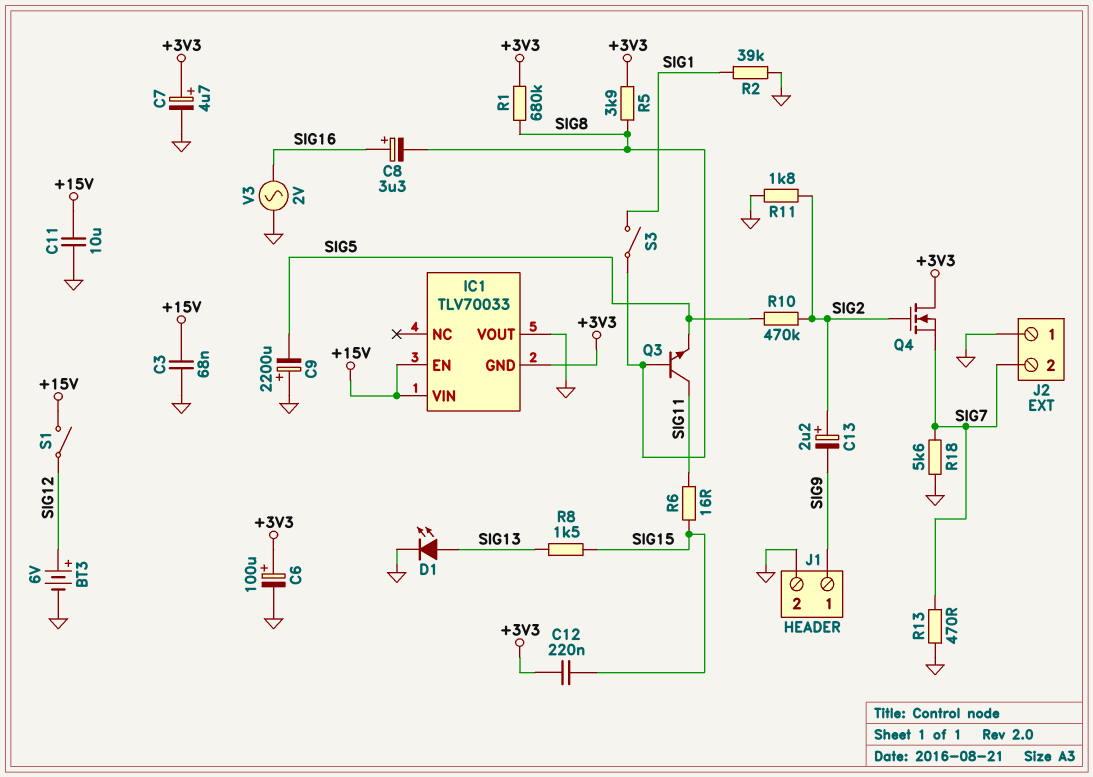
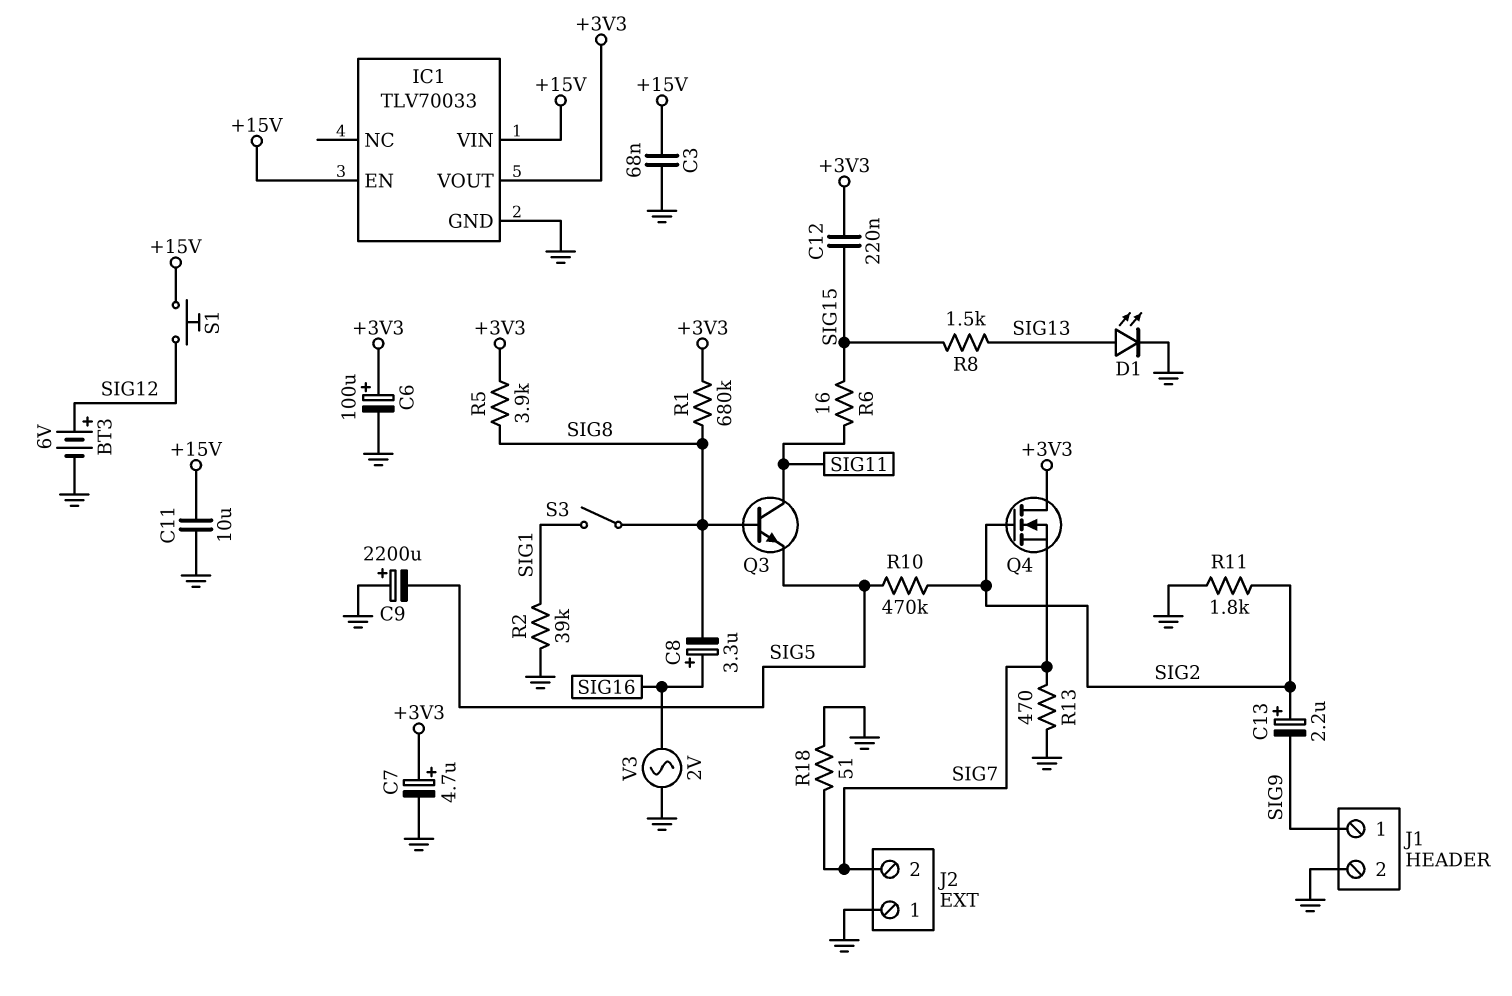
IC1 pin GND: +3V3 -> GND
IC1 pin VOUT: GND -> +3V3
R18: 5.6k (GND, SIG7) -> 51 (GND, SIG7)
S1: switch (+15V, SIG12) -> button (+15V, SIG12)

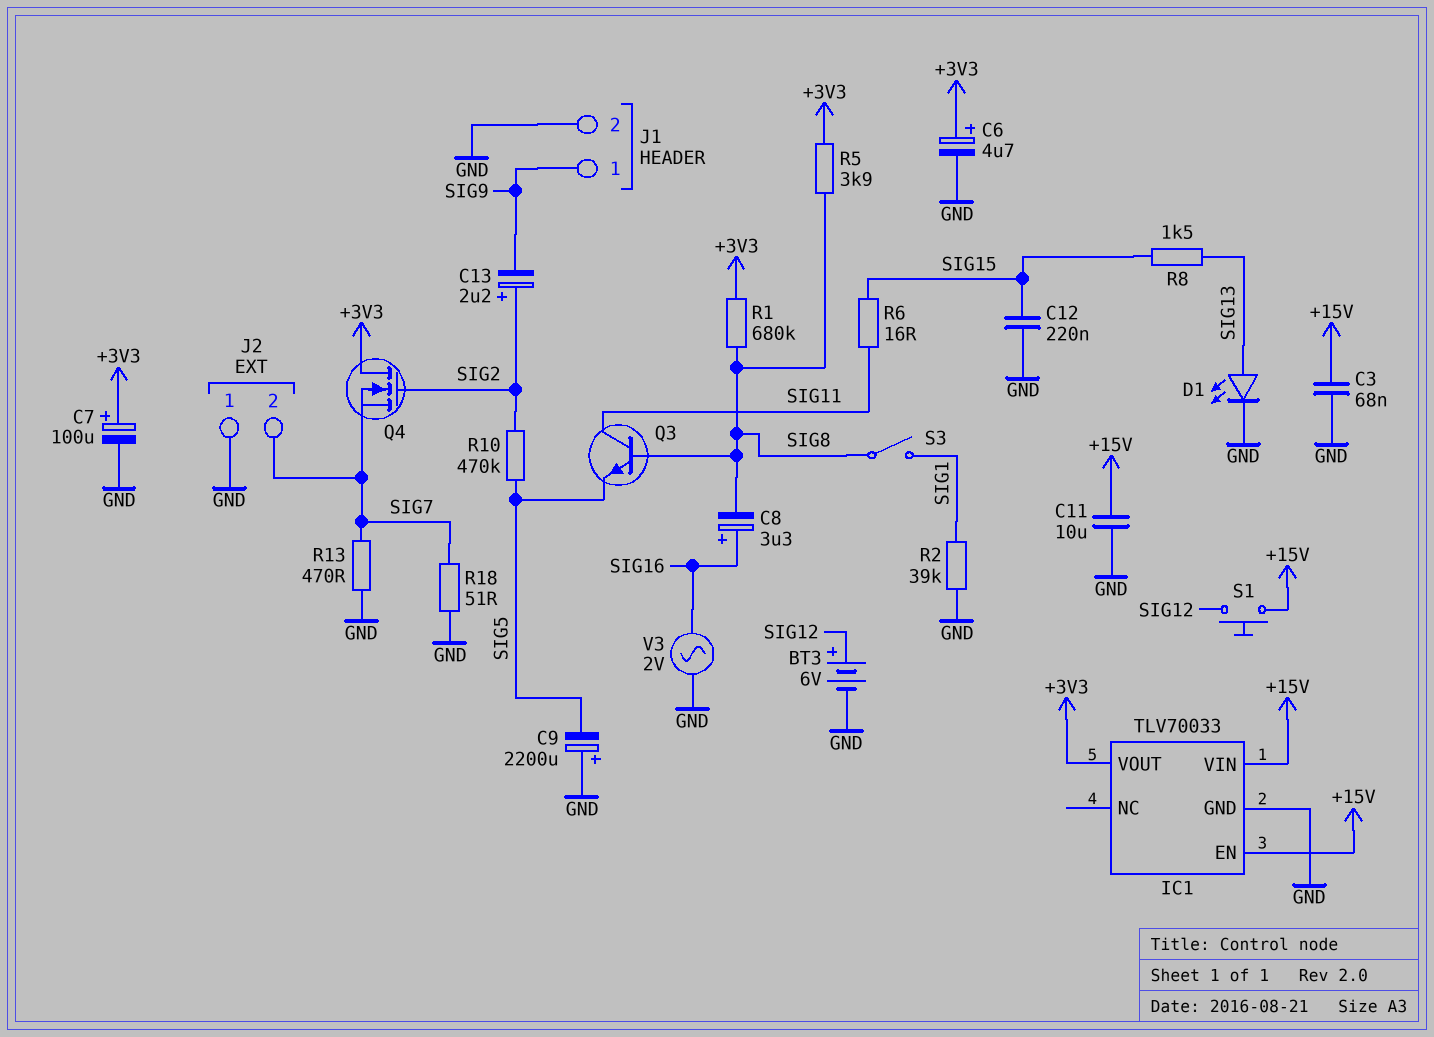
C6: 100uF (plus +3V3, minus GND) -> 4.7uF (plus +3V3, minus GND)
C7: 4.7uF (plus +3V3, minus GND) -> 100uF (plus +3V3, minus GND)
C12: 220nF (+3V3, SIG15) -> 220nF (GND, SIG15)
R11: 1.8k (GND, SIG2) -> none

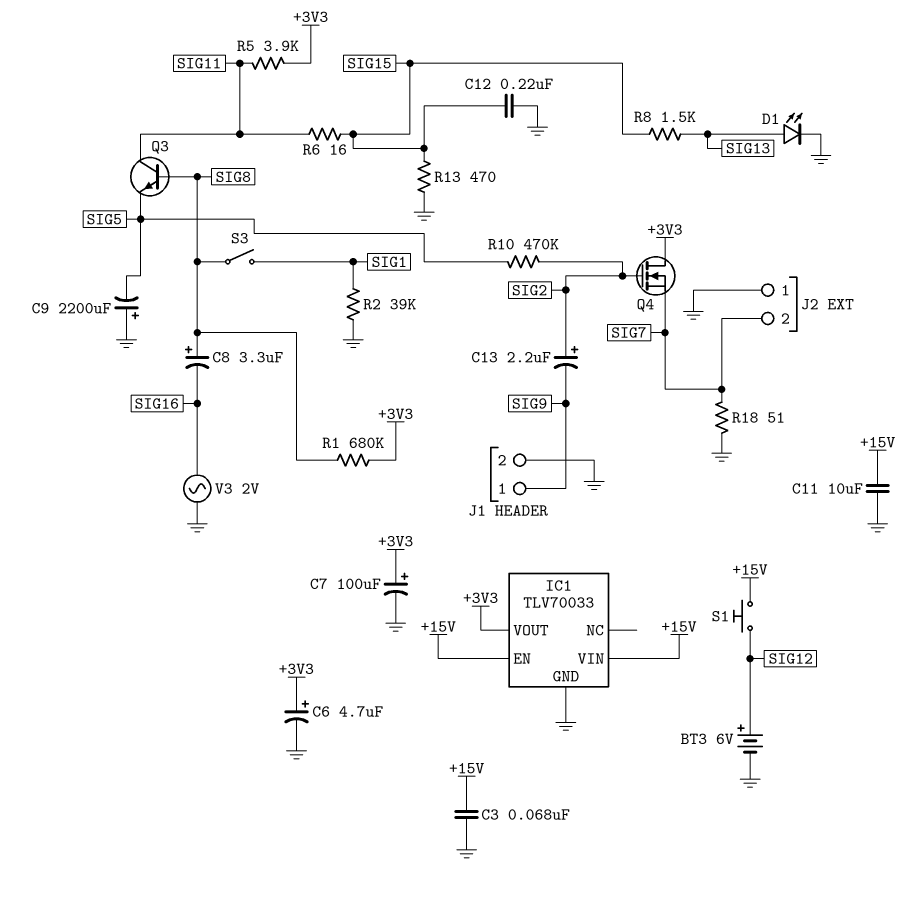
C8: 3.3uF (plus SIG16, minus SIG8) -> 3.3uF (plus SIG8, minus SIG16)
R5: 3.9k (+3V3, SIG8) -> 3.9k (+3V3, SIG11)
R13: 470 (GND, SIG7) -> 470 (GND, SIG15)

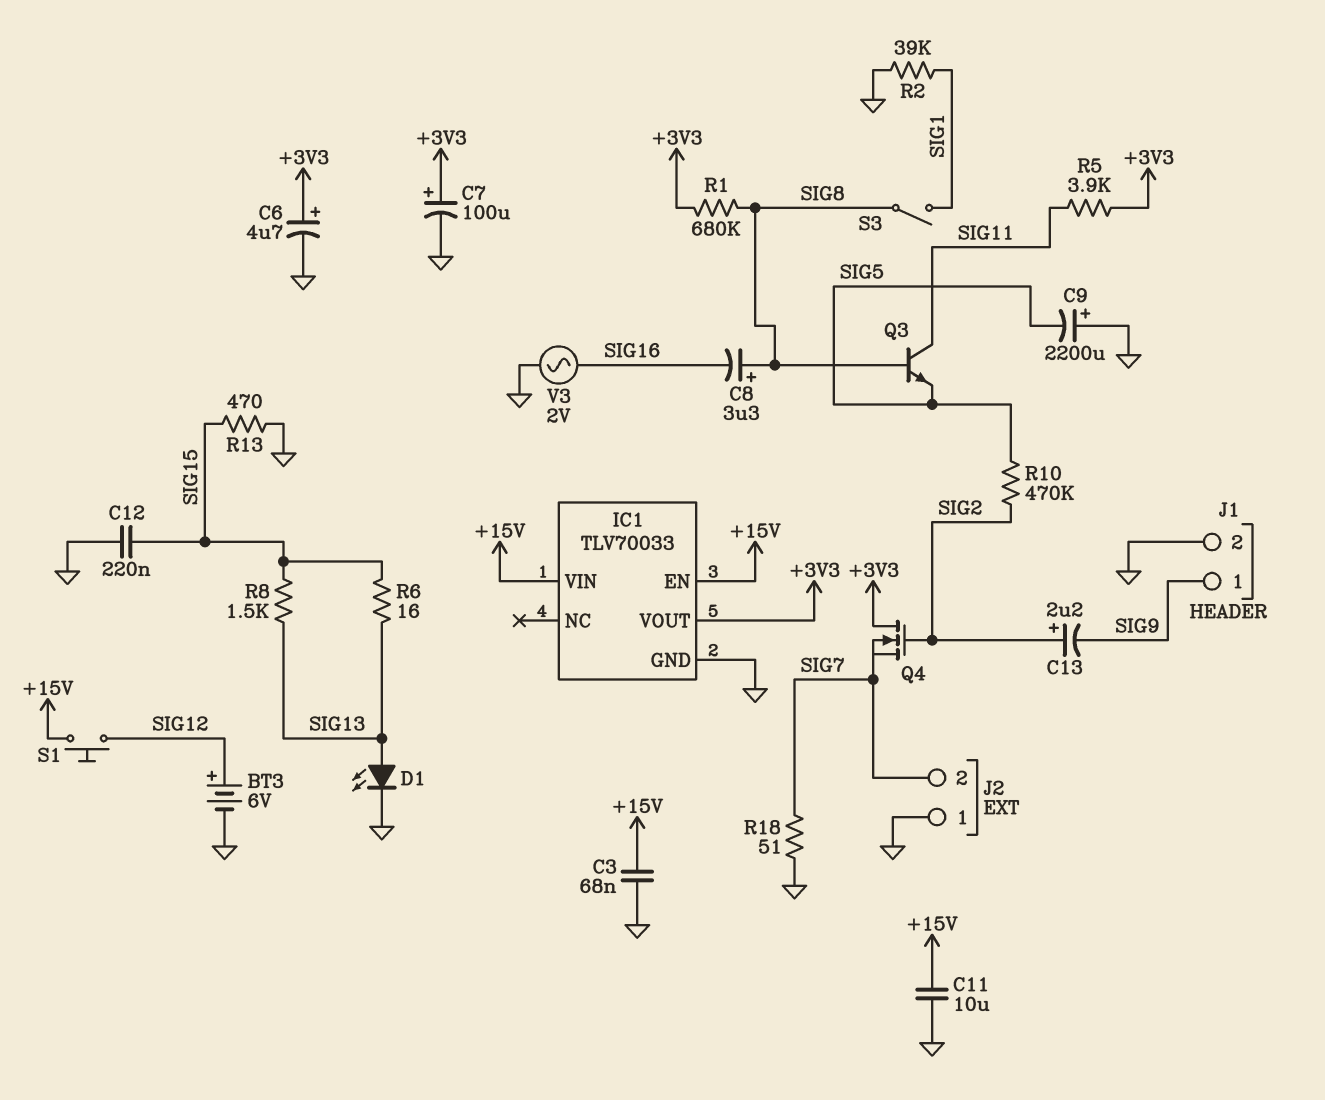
R6: 16 (SIG11, SIG15) -> 16 (SIG13, SIG15)

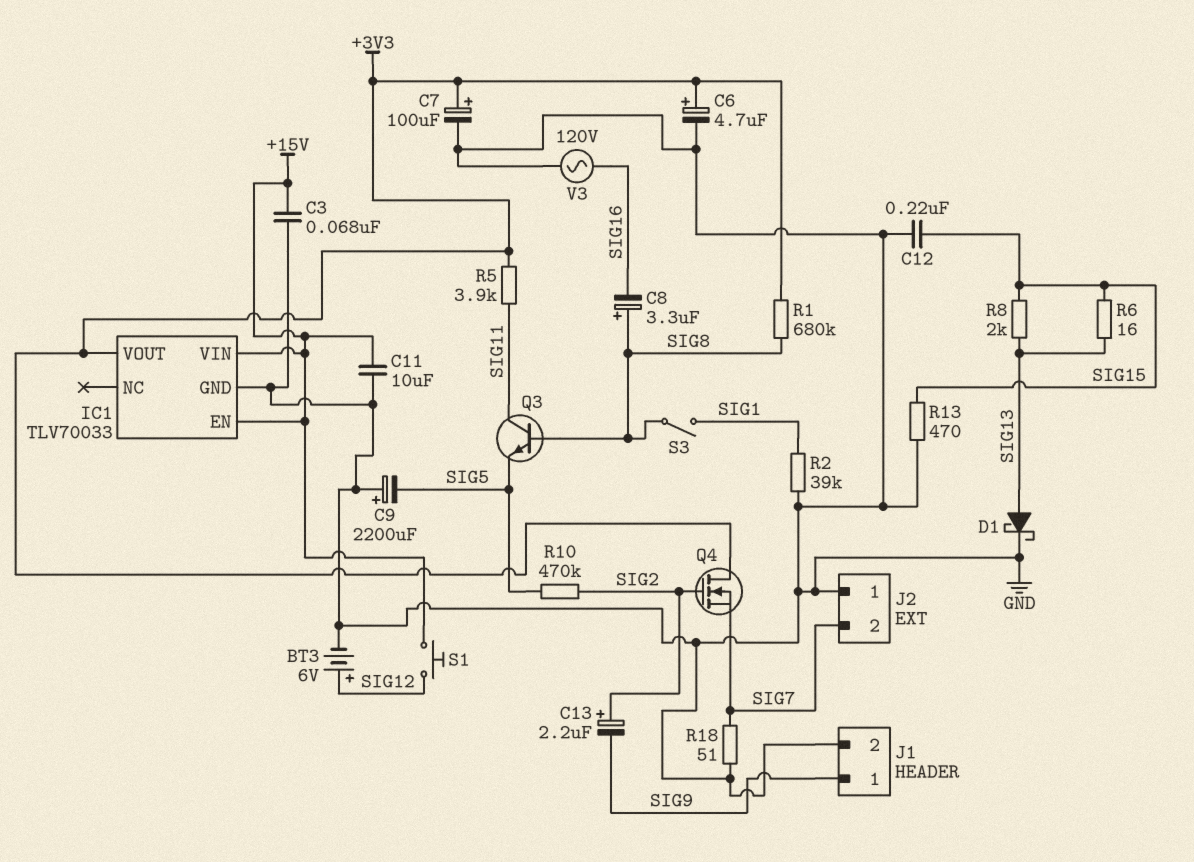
D1: LED (A SIG13, K GND) -> schottky (A SIG13, K GND)
R8: 1.5k (SIG13, SIG15) -> 2k (SIG13, SIG15)
V3: AC 2V (GND, SIG16) -> AC 120V (GND, SIG16)

